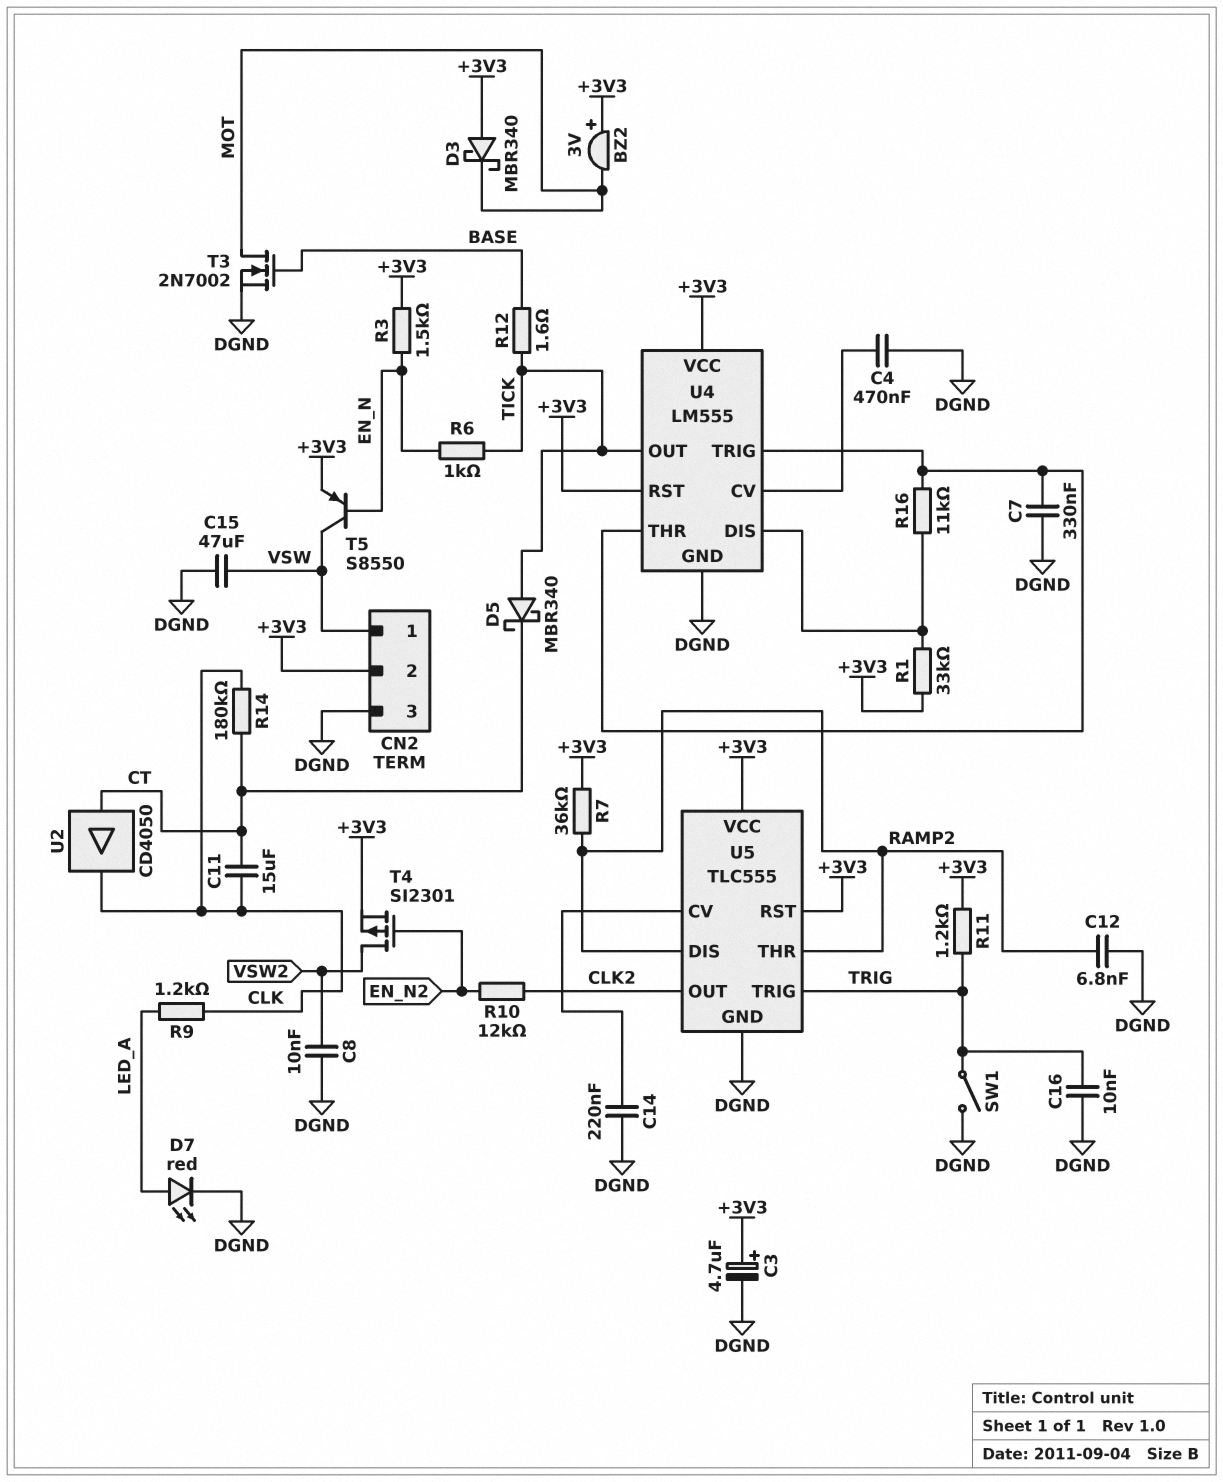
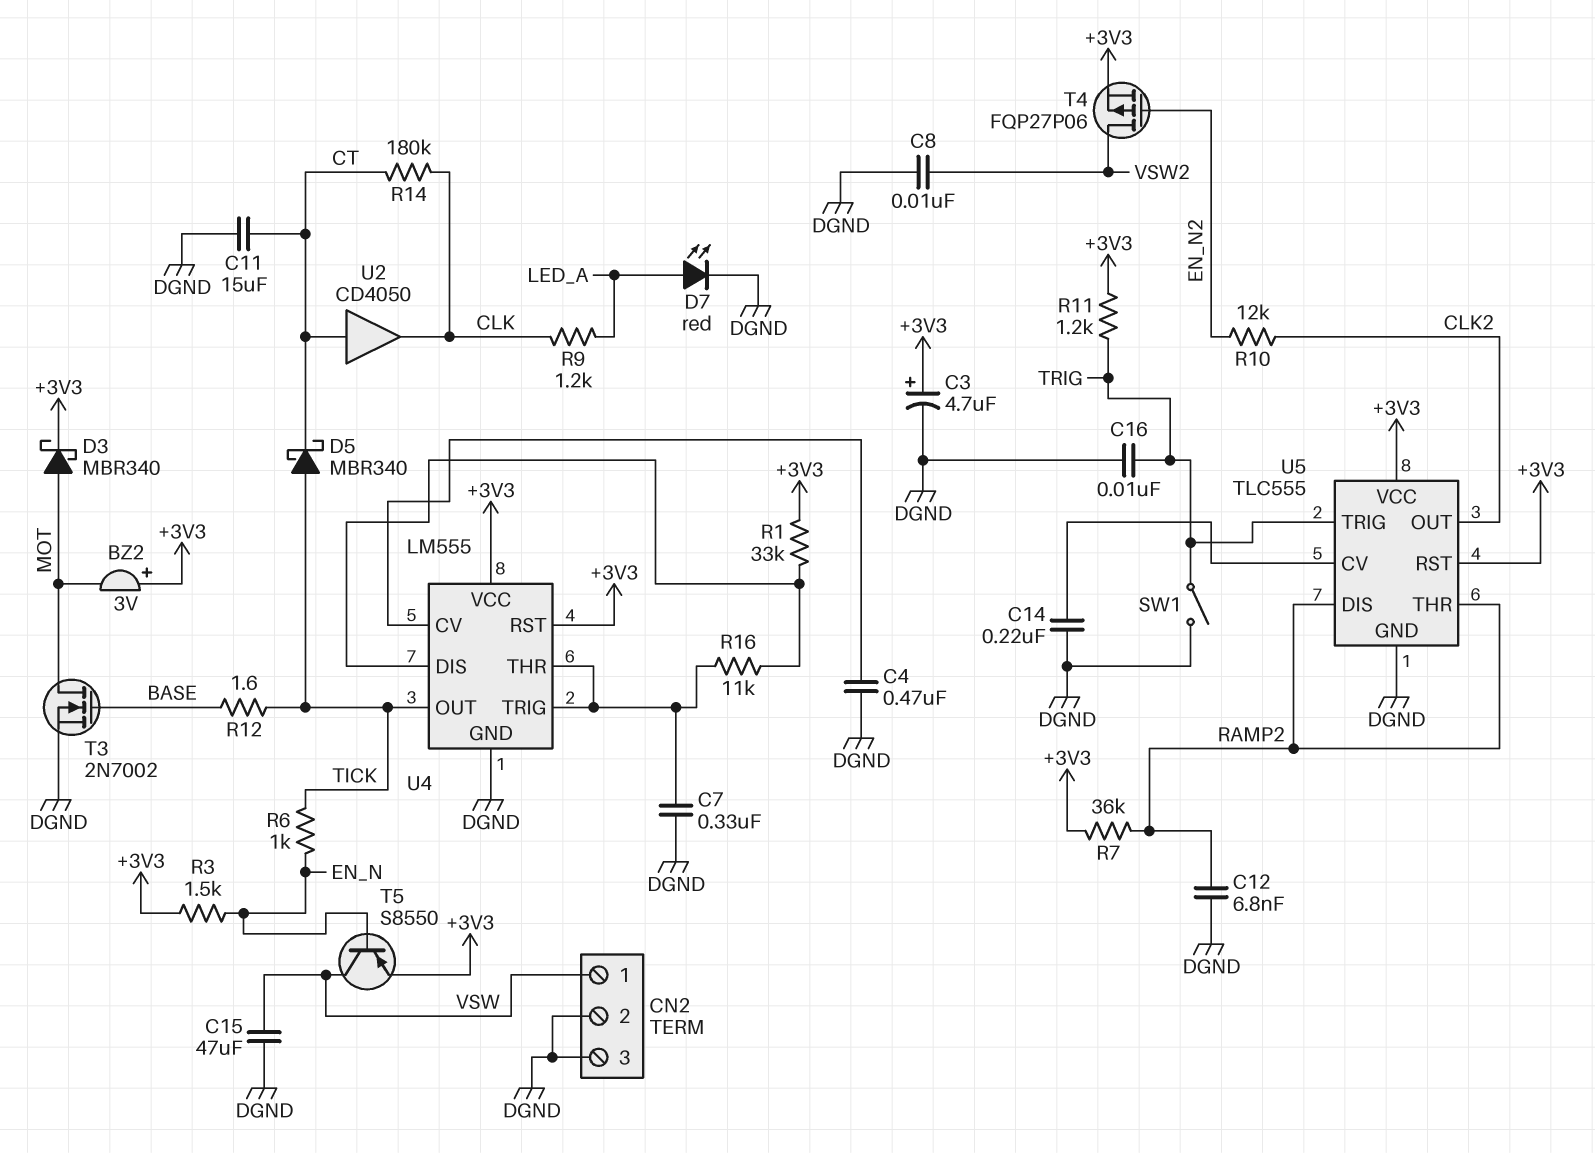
C11: 15uF (CLK, CT) -> 15uF (CT, DGND)
CN2 pin 2: +3V3 -> DGND
D3: schottky MBR340 (A +3V3, K MOT) -> schottky MBR340 (A MOT, K +3V3)
T4: PMOS SI2301 (G EN_N2, D VSW2, S +3V3) -> PMOS FQP27P06 (G EN_N2, D VSW2, S +3V3)

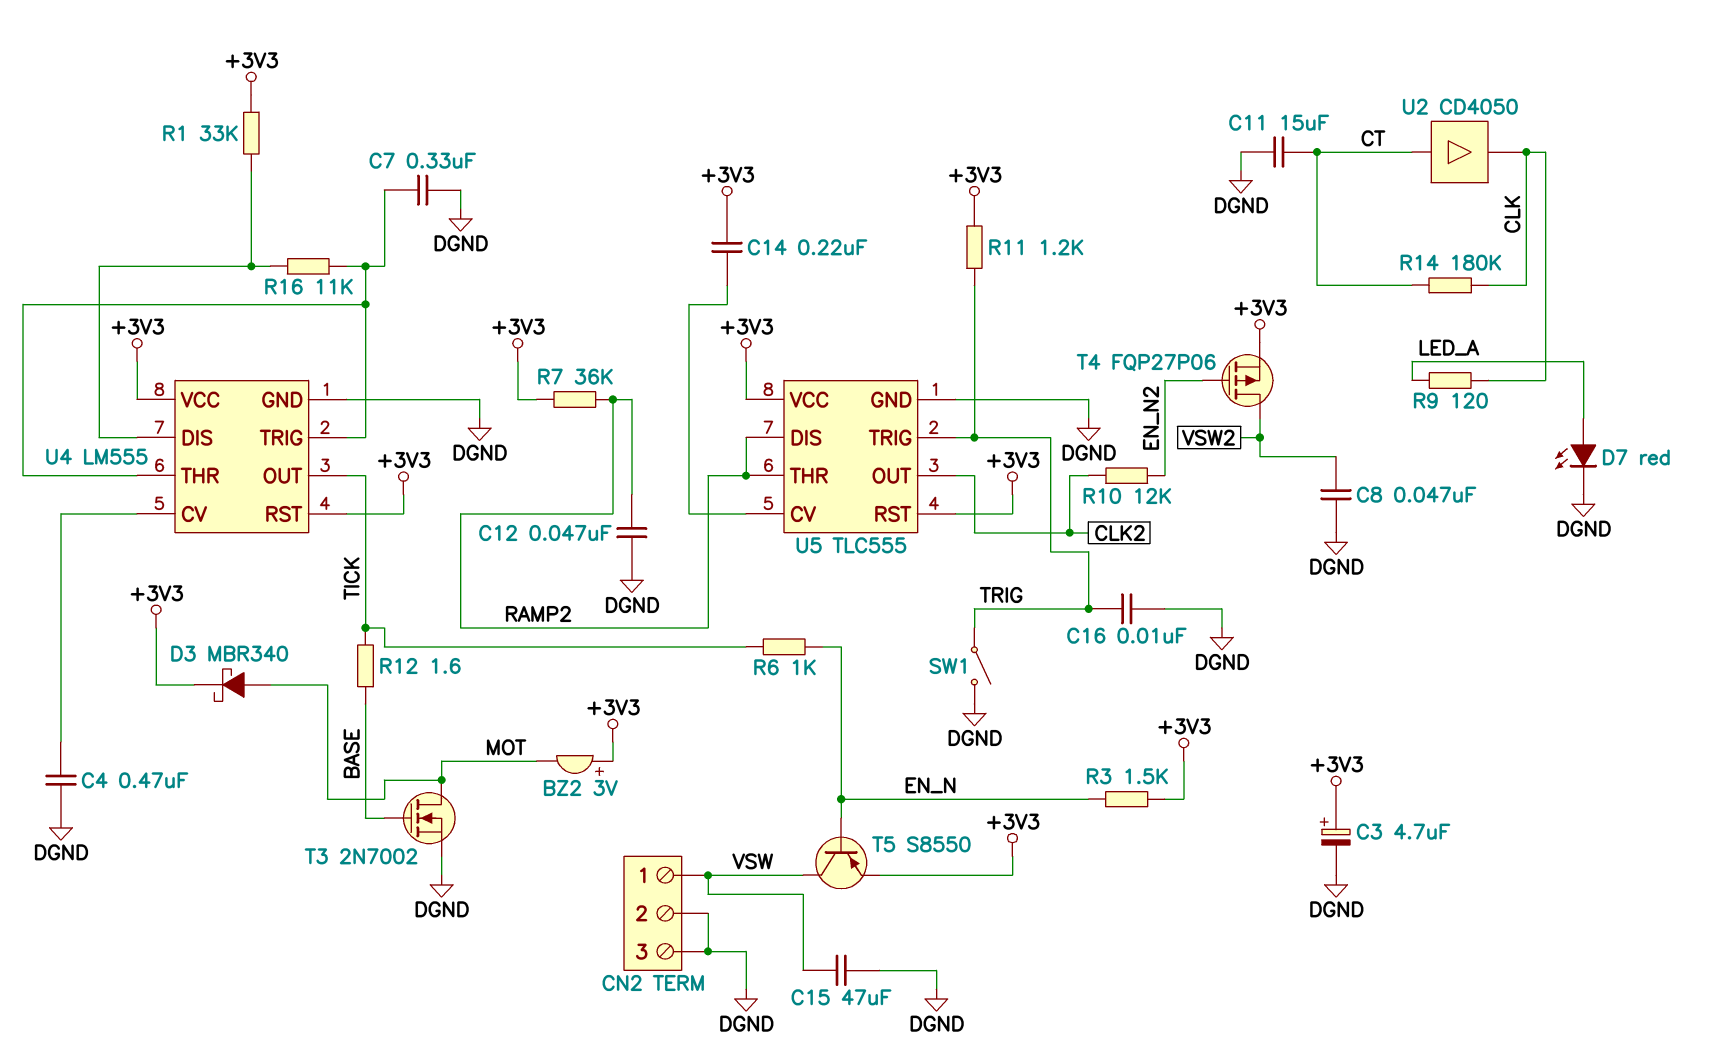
C8: 10nF (DGND, VSW2) -> 47nF (DGND, VSW2)
C12: 6.8nF (DGND, RAMP2) -> 47nF (DGND, RAMP2)
C14: 220nF (DGND, U5/CV) -> 220nF (+3V3, U5/CV)
D5: schottky MBR340 (A TICK, K CT) -> none
R9: 1.2k (CLK, LED_A) -> 120 (CLK, LED_A)

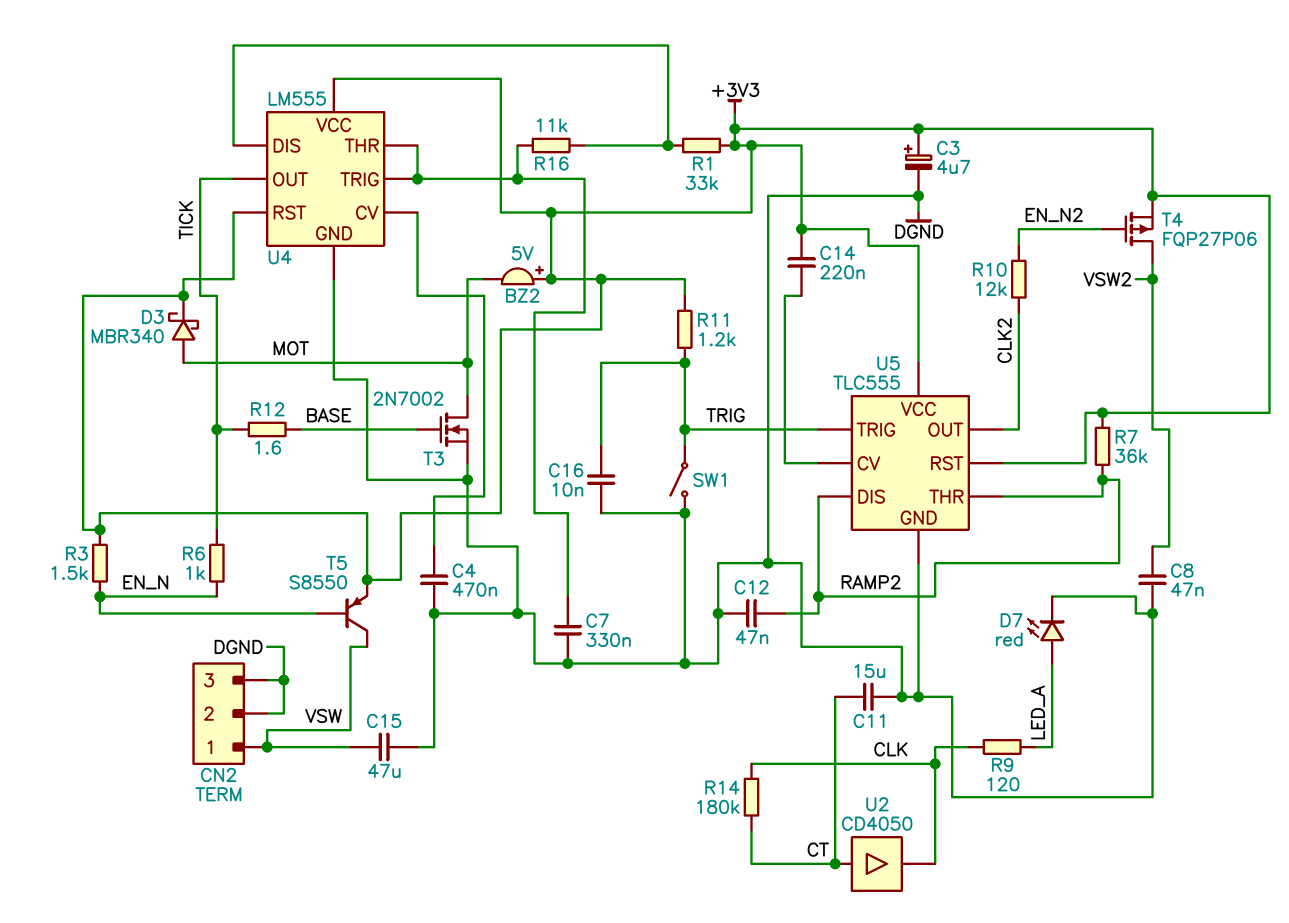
BZ2: buzzer 3V (plus +3V3, minus MOT) -> buzzer 5V (plus +3V3, minus MOT)

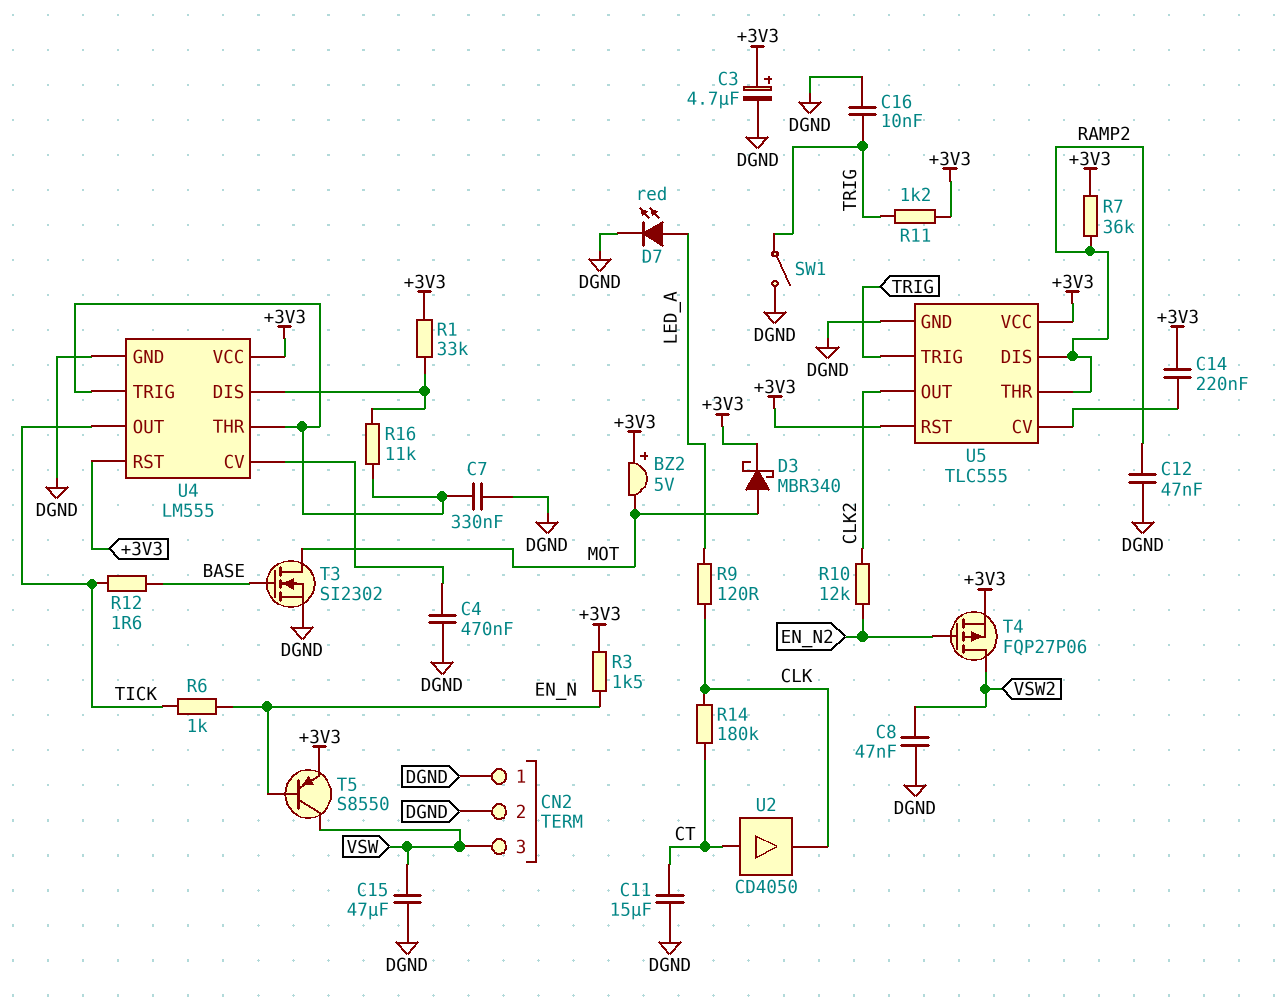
CN2 pin 1: VSW -> DGND
CN2 pin 3: DGND -> VSW
T3: NMOS 2N7002 (G BASE, D MOT, S DGND) -> NMOS SI2302 (G BASE, D MOT, S DGND)

